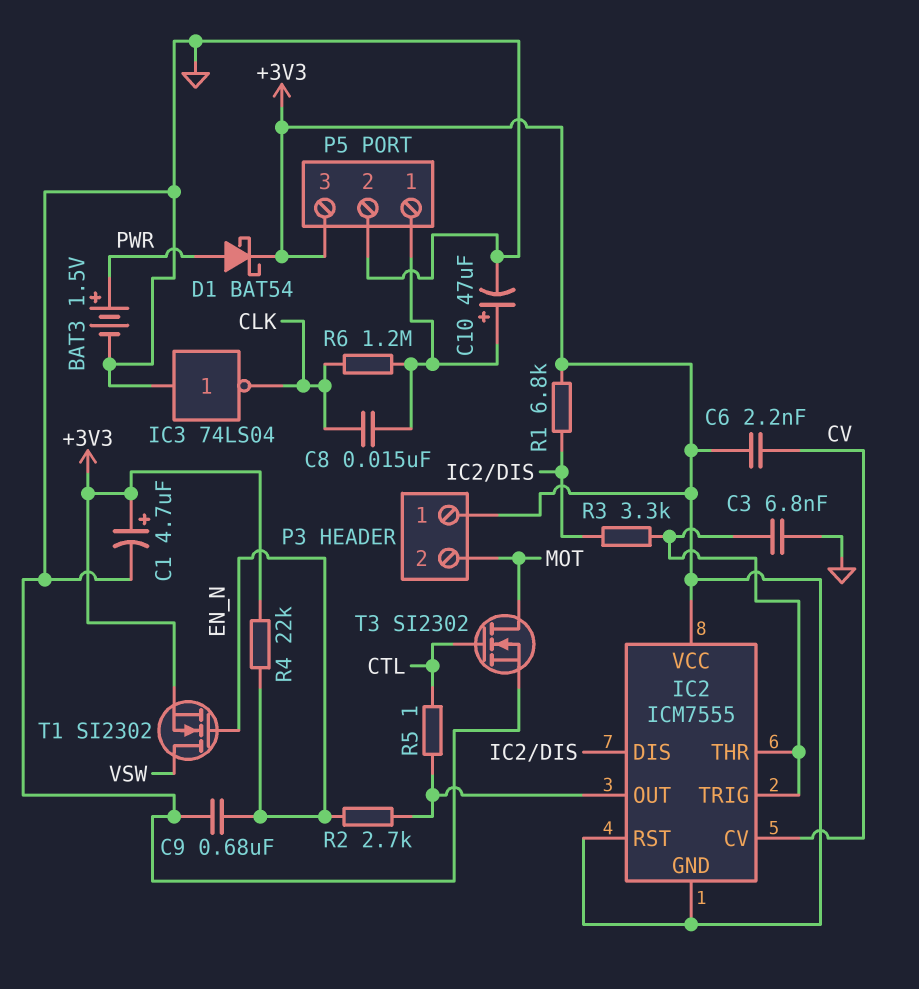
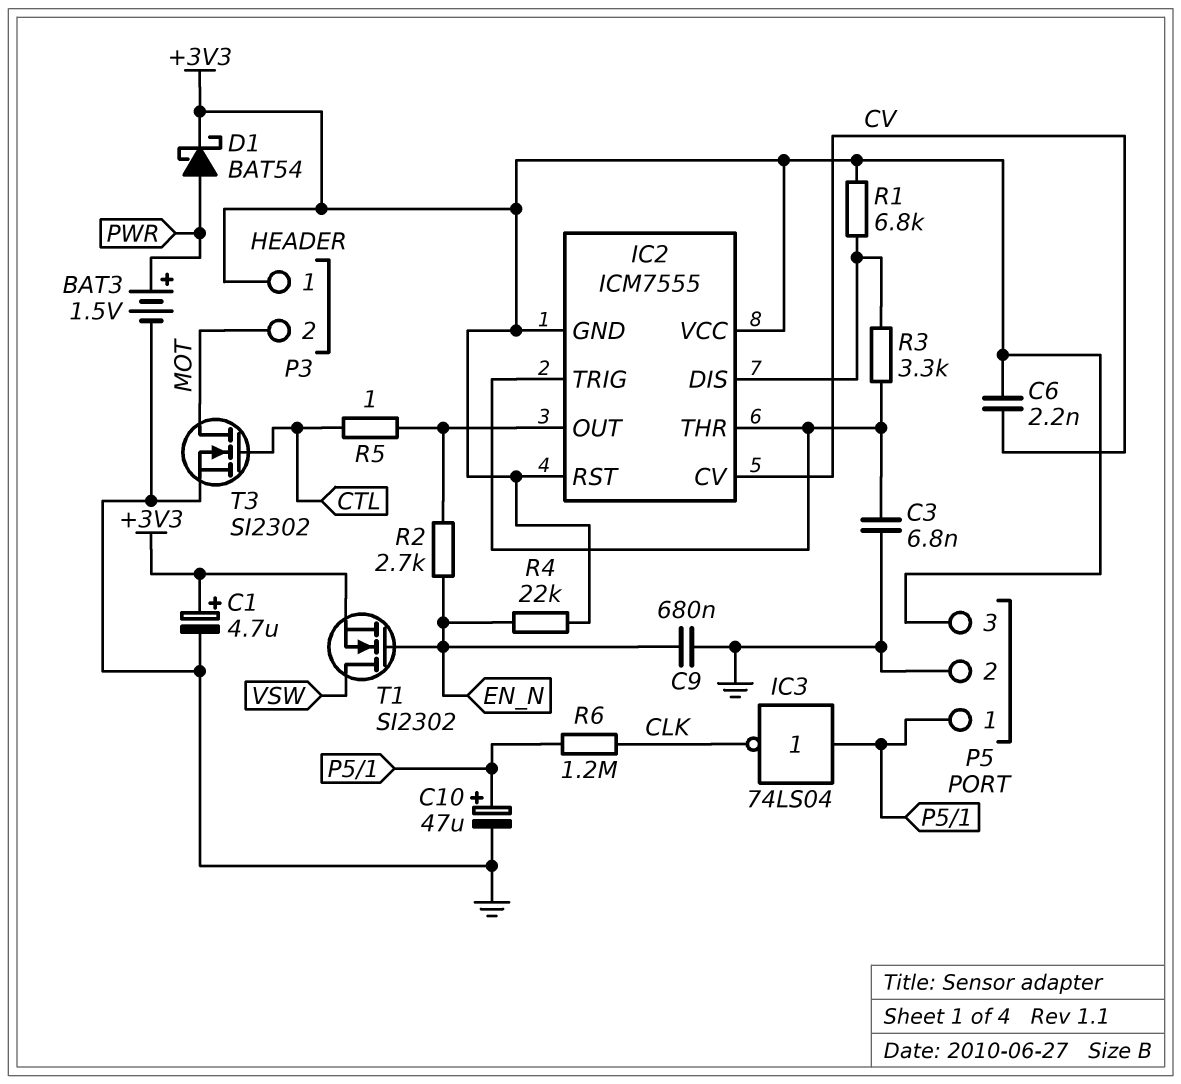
C8: 15nF (CLK, P5/1) -> none
IC3: NOT 74LS04 (in GND, out CLK) -> NOT 74LS04 (in P5/1, out CLK)

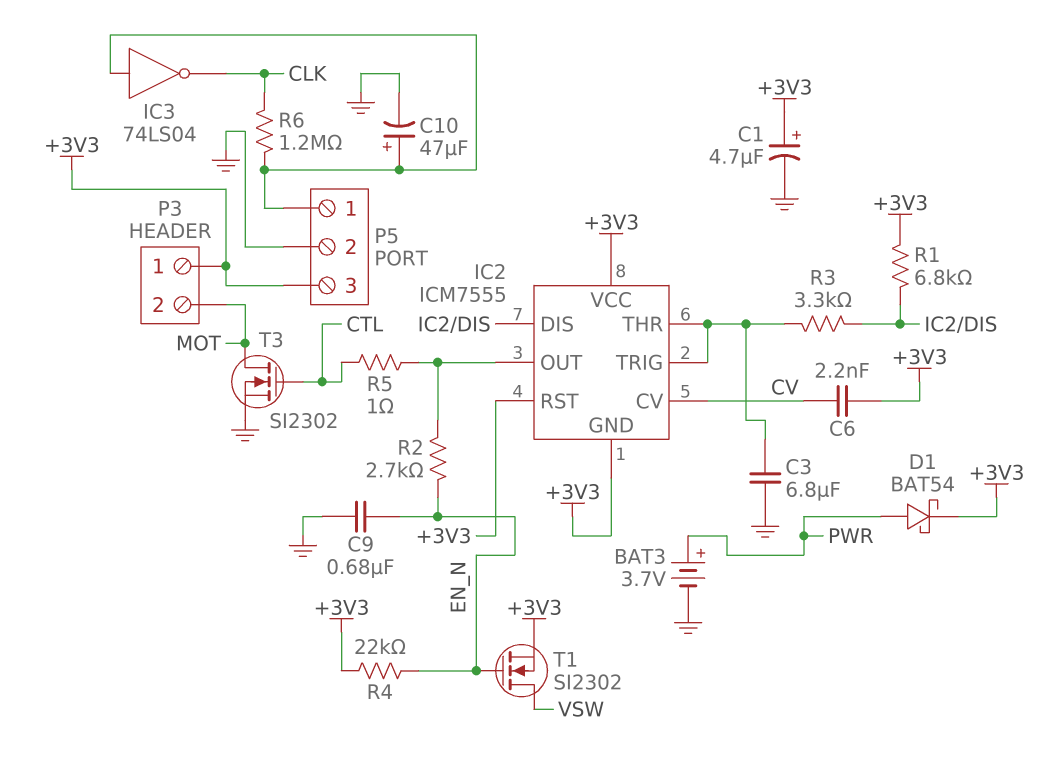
BAT3: 1.5V (plus PWR, minus GND) -> 3.7V (plus PWR, minus GND)
C3: 6.8nF (GND, IC2/THR) -> 6.8uF (GND, IC2/THR)

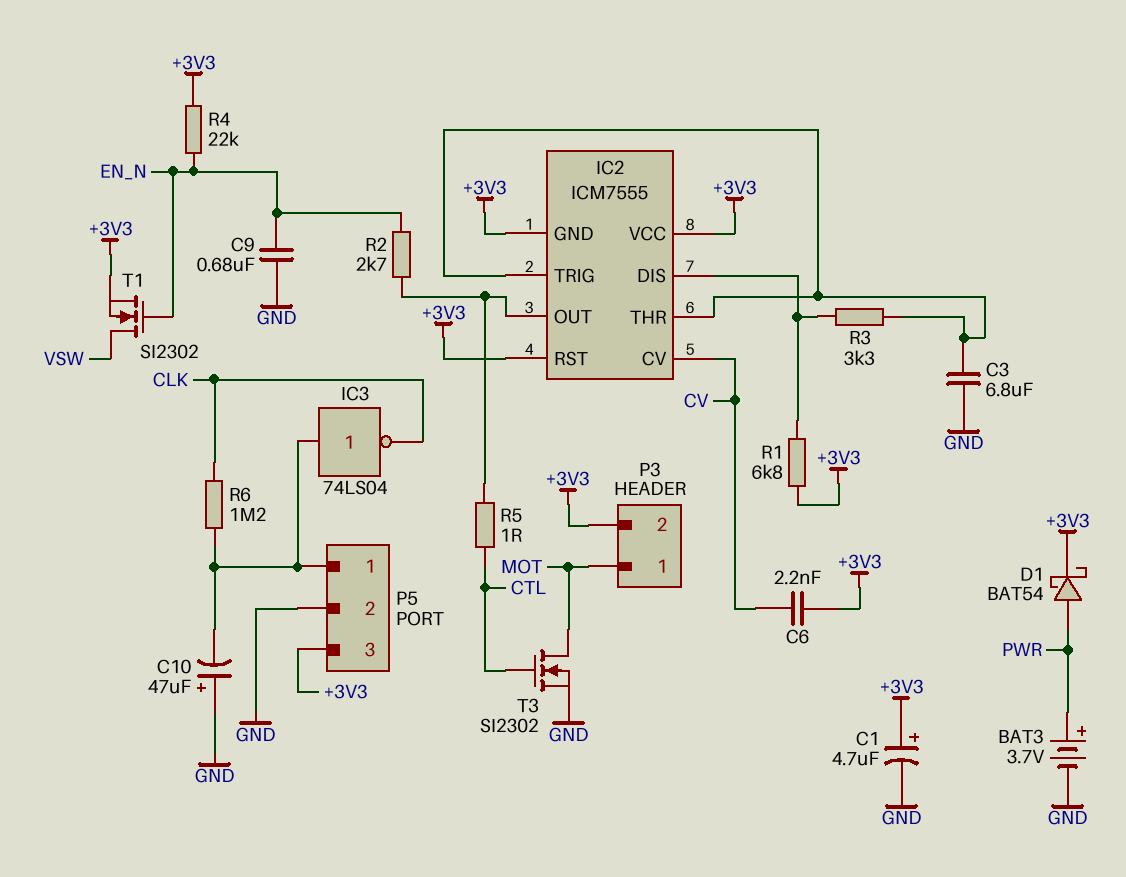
C10: 47uF (plus P5/1, minus GND) -> 47uF (plus GND, minus P5/1)
P3 pin 1: +3V3 -> MOT
P3 pin 2: MOT -> +3V3

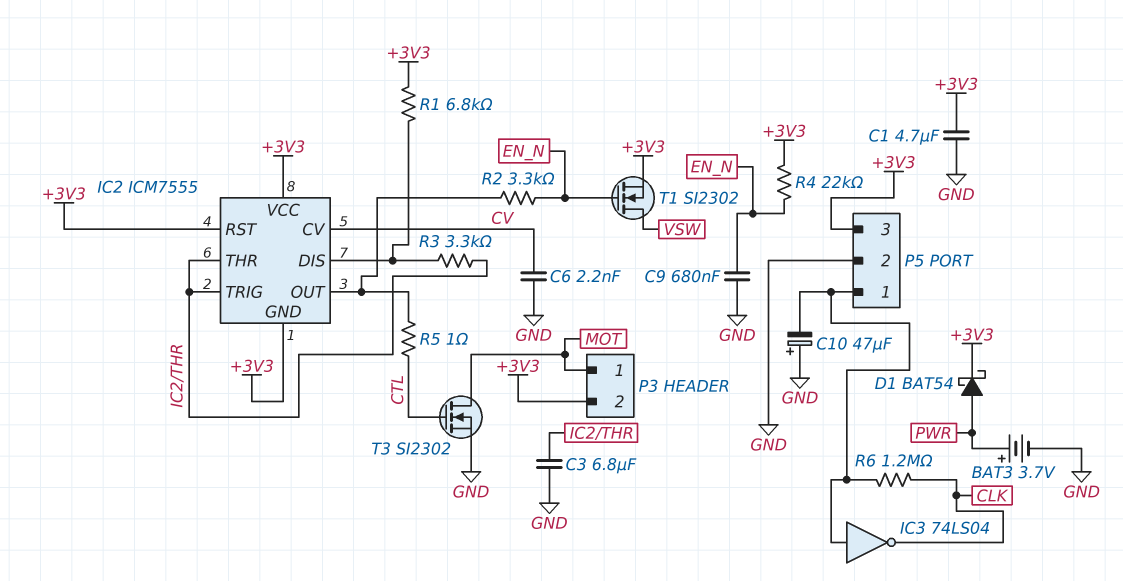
C1: 4.7uF (plus +3V3, minus GND) -> 4.7uF (+3V3, GND)
C6: 2.2nF (+3V3, CV) -> 2.2nF (CV, GND)
R2: 2.7k (EN_N, IC2/OUT) -> 3.3k (EN_N, IC2/OUT)

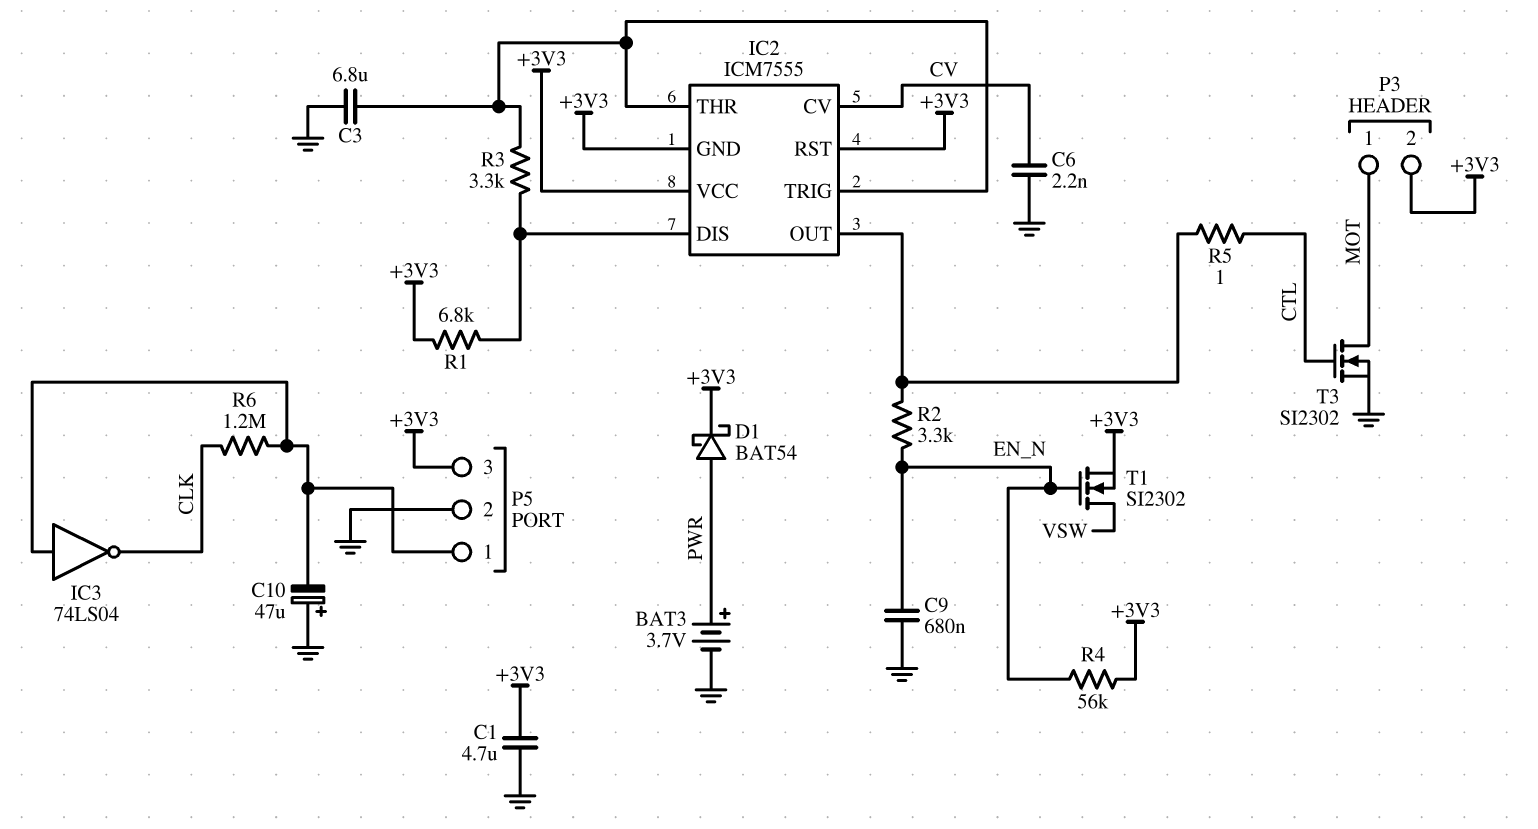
R4: 22k (+3V3, EN_N) -> 56k (+3V3, EN_N)

